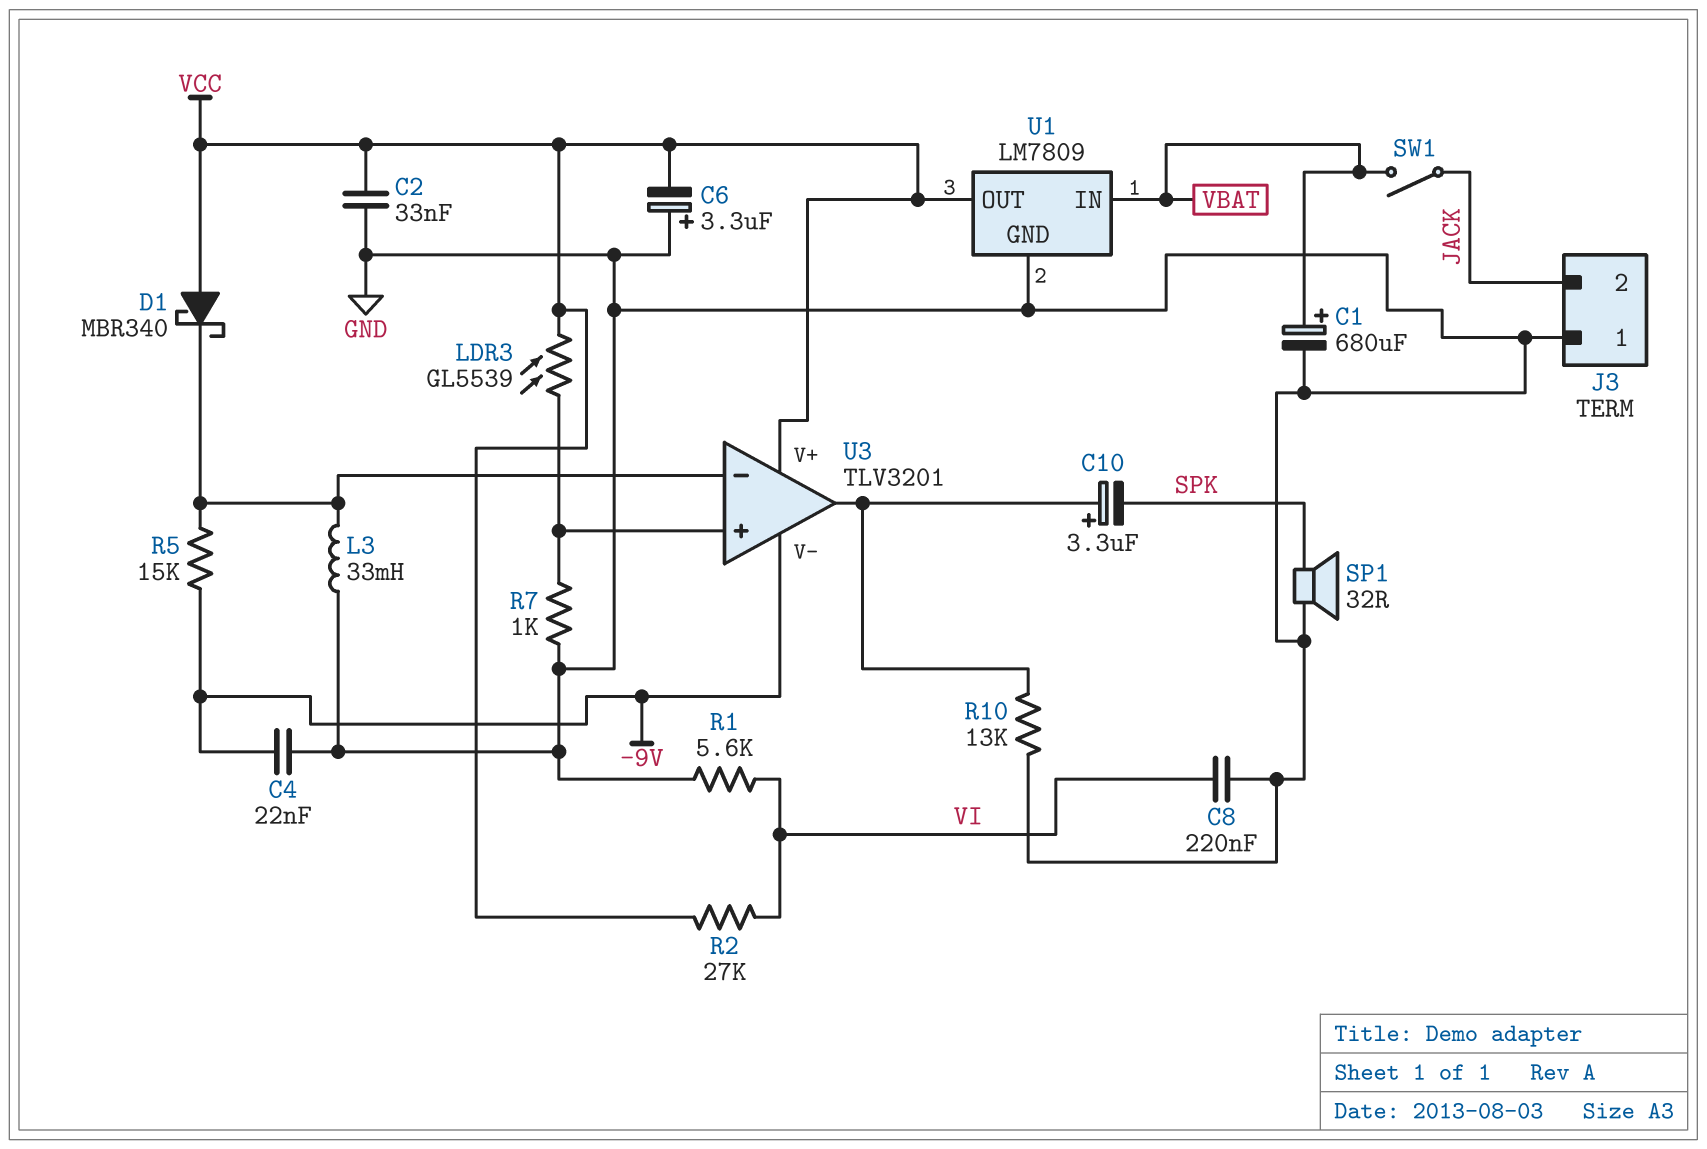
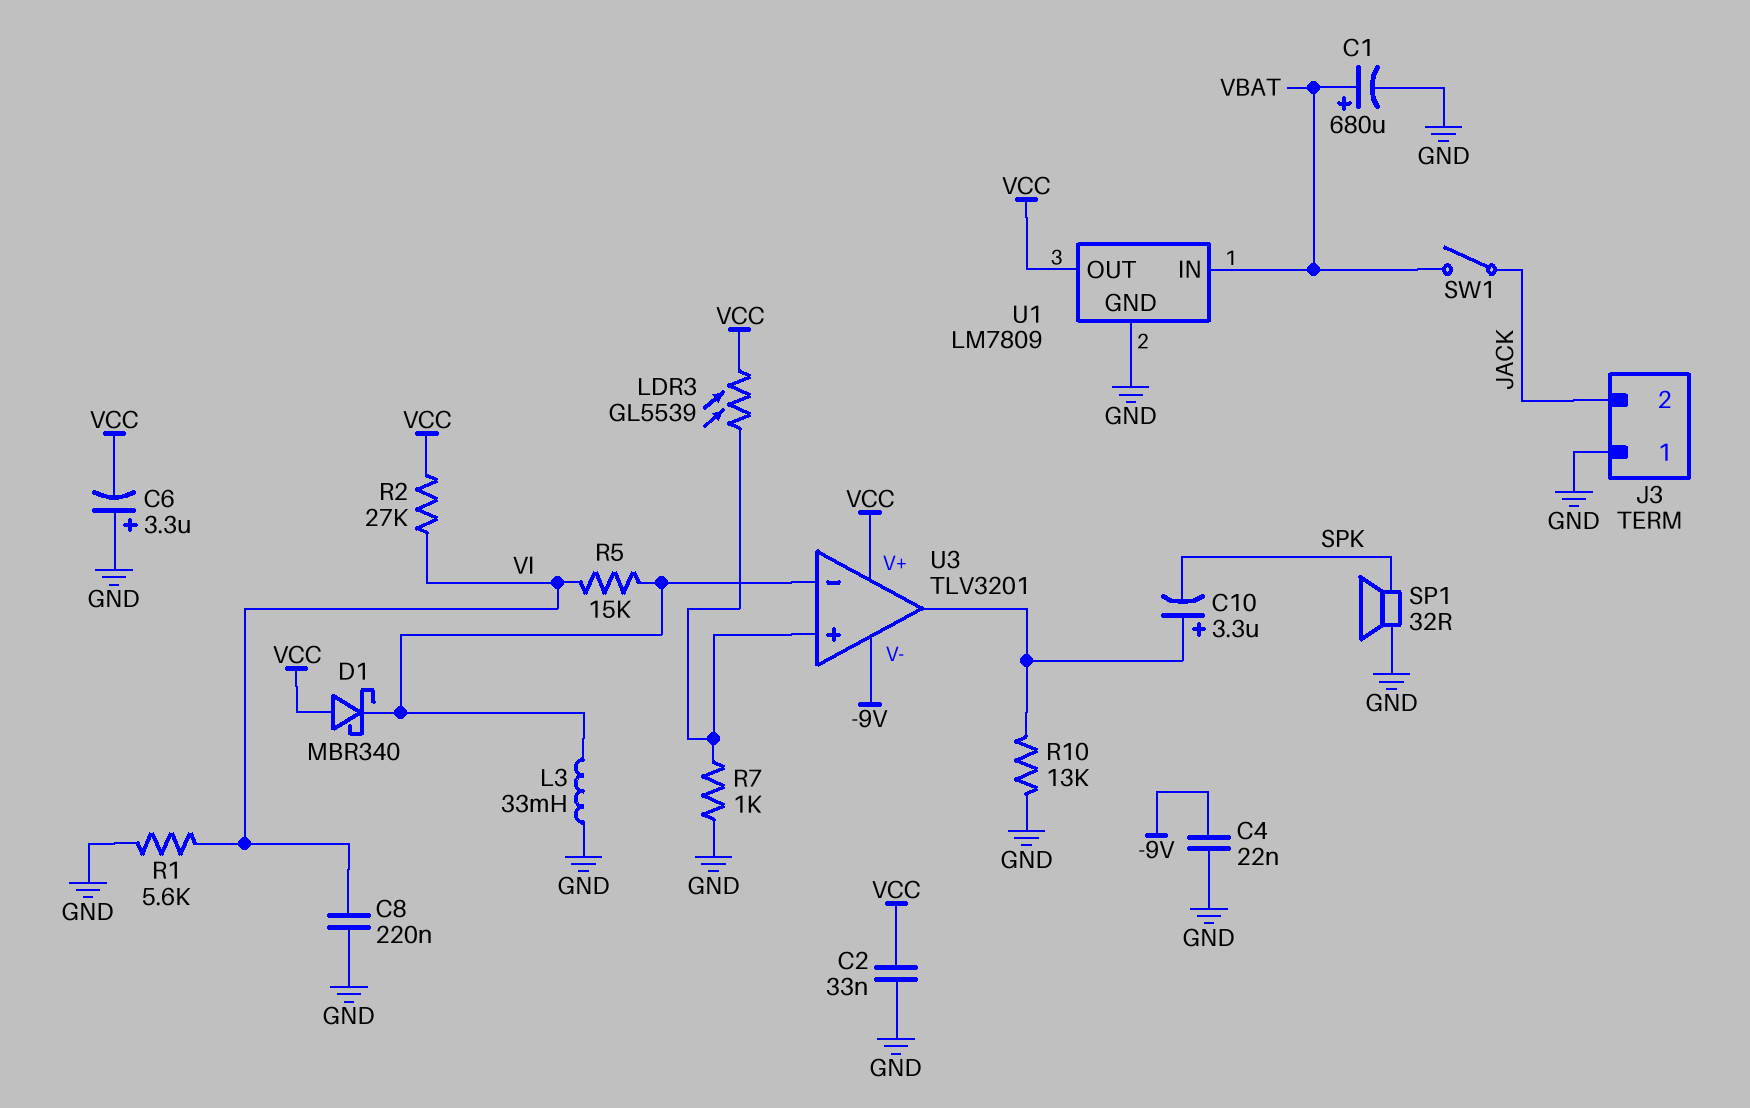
R5: 15k (-9V, U3/in-) -> 15k (U3/in-, VI)

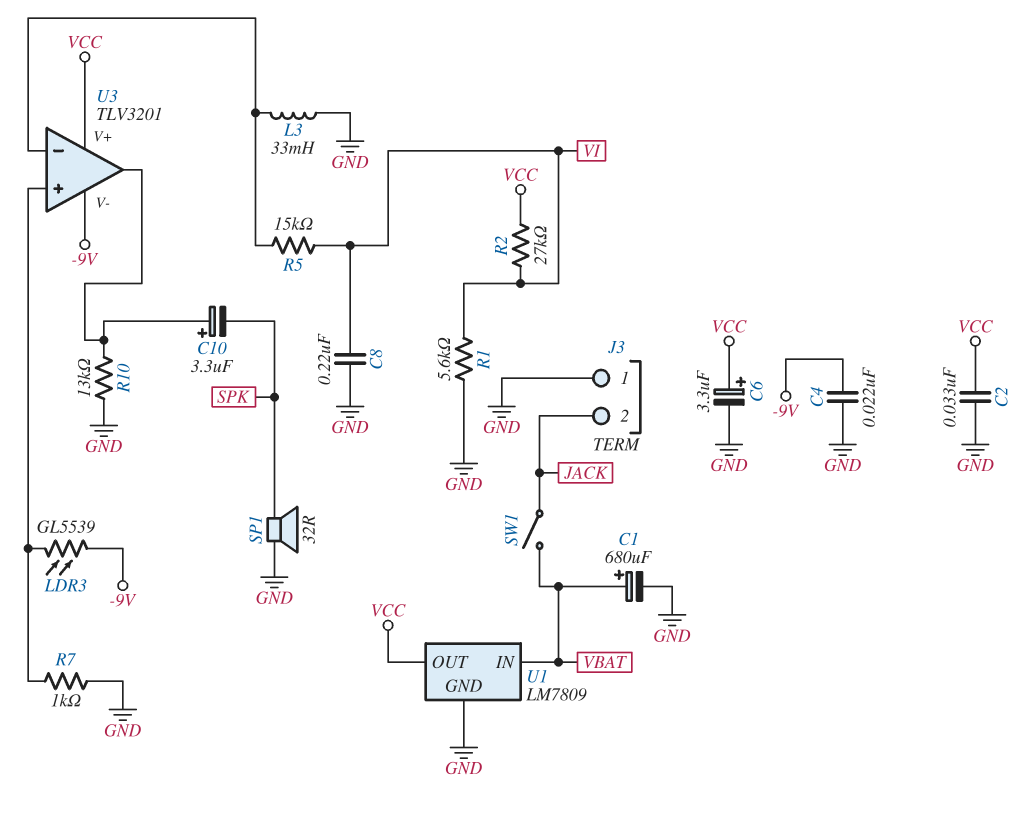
C6: 3.3uF (plus GND, minus VCC) -> 3.3uF (plus VCC, minus GND)
D1: schottky MBR340 (A VCC, K U3/in-) -> none
LDR3: GL5539 (U3/in+, VCC) -> GL5539 (-9V, U3/in+)

